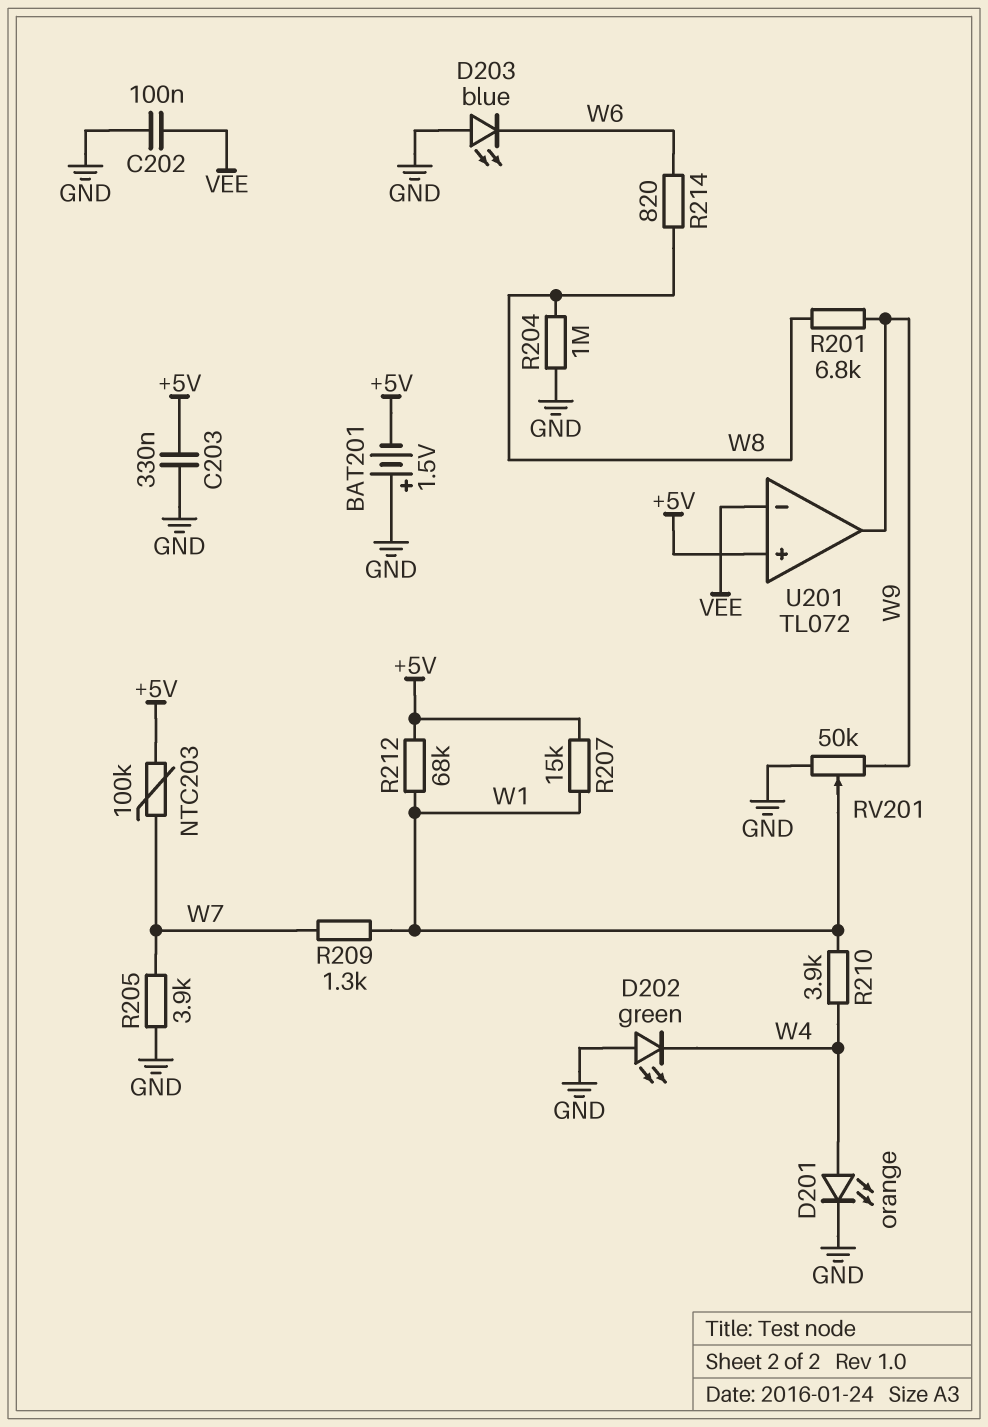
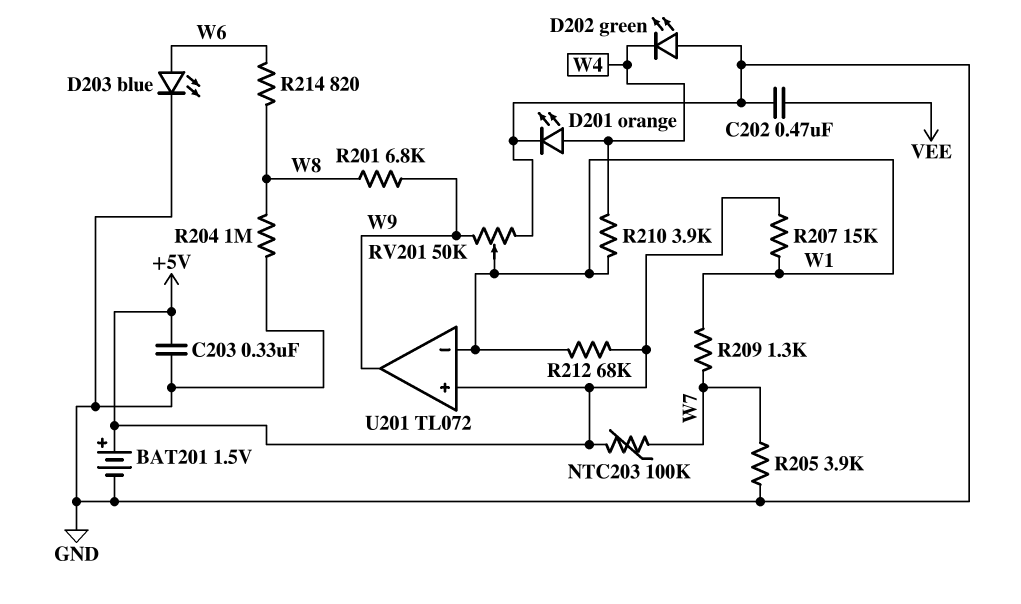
BAT201: 1.5V (plus GND, minus +5V) -> 1.5V (plus +5V, minus GND)
C202: 100nF (GND, VEE) -> 470nF (GND, VEE)
D203: LED blue (A GND, K W6) -> LED blue (A W6, K GND)
U201 pin in-: VEE -> W1

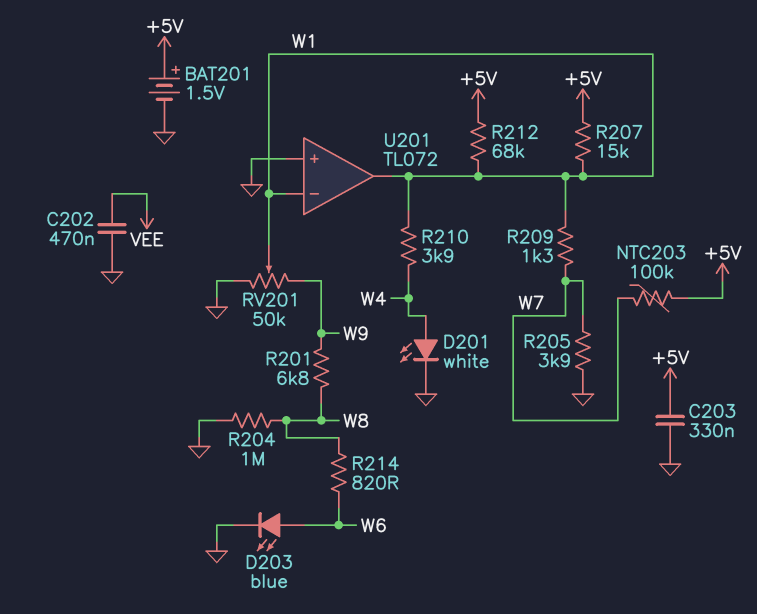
D201: LED orange (A W4, K GND) -> LED white (A W4, K GND)
D202: LED green (A GND, K W4) -> none
U201 pin in+: +5V -> GND
U201 pin out: W9 -> W1

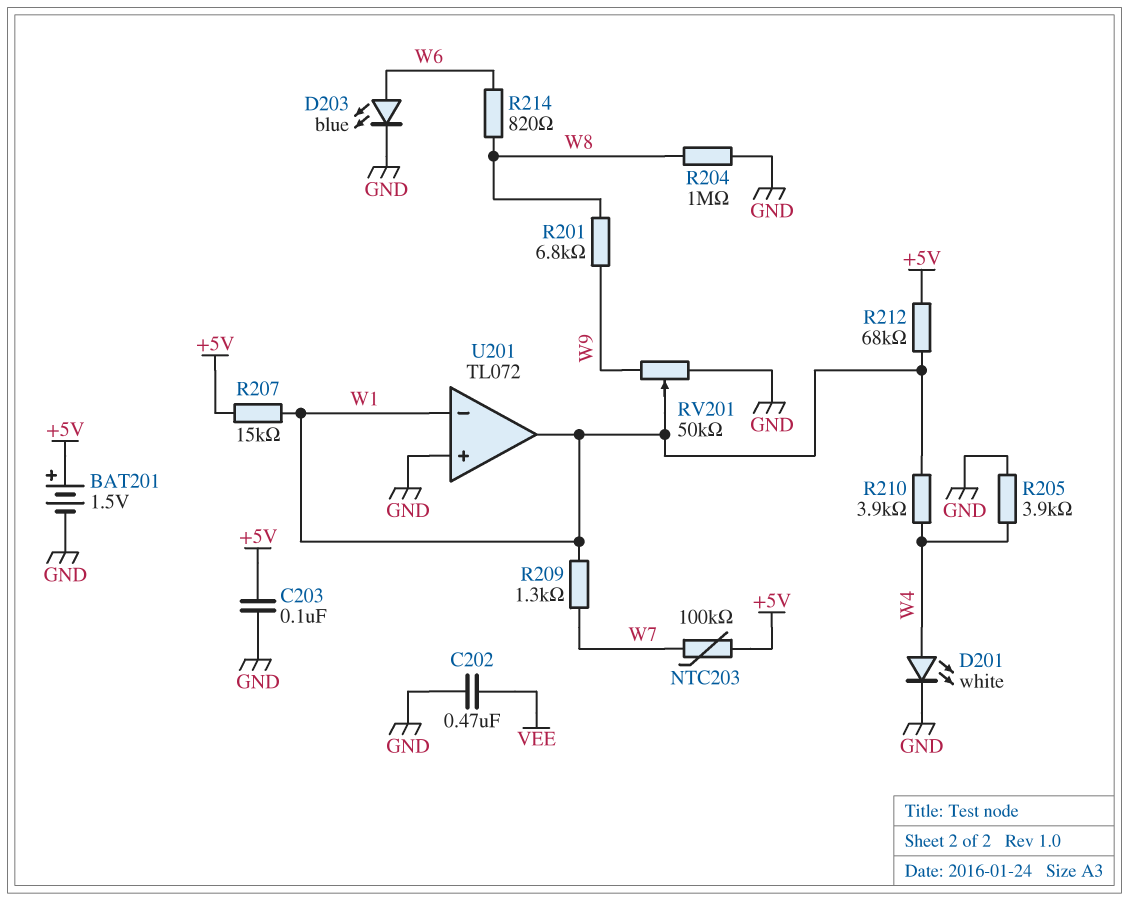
C203: 330nF (+5V, GND) -> 100nF (+5V, GND)
R205: 3.9k (GND, W7) -> 3.9k (GND, W4)

